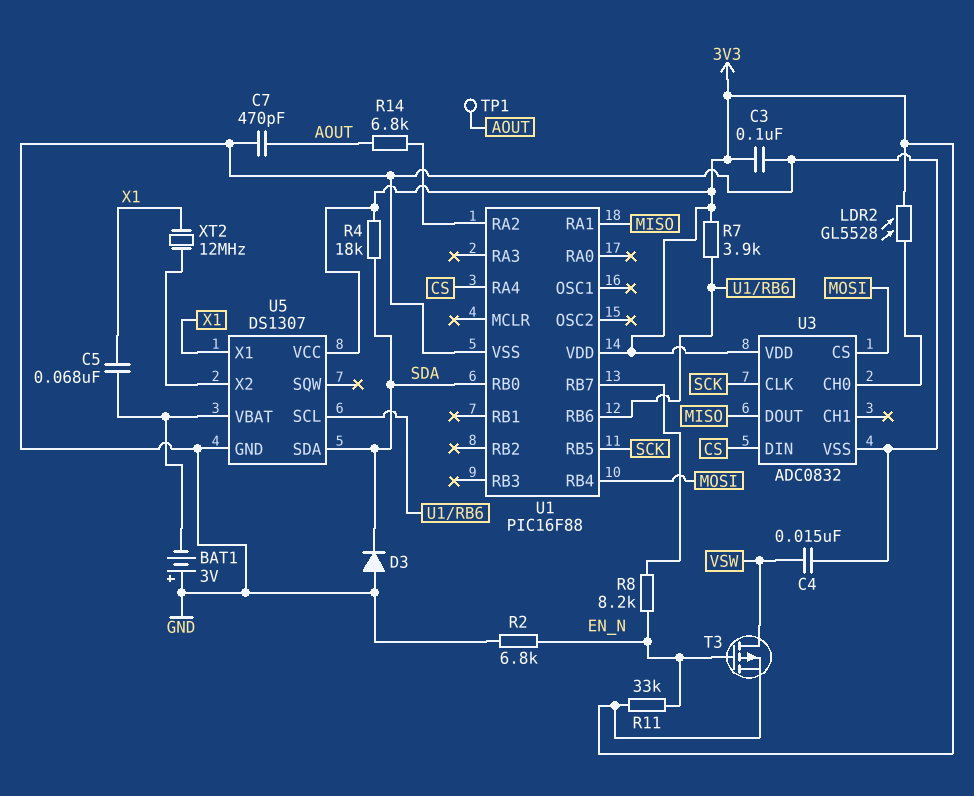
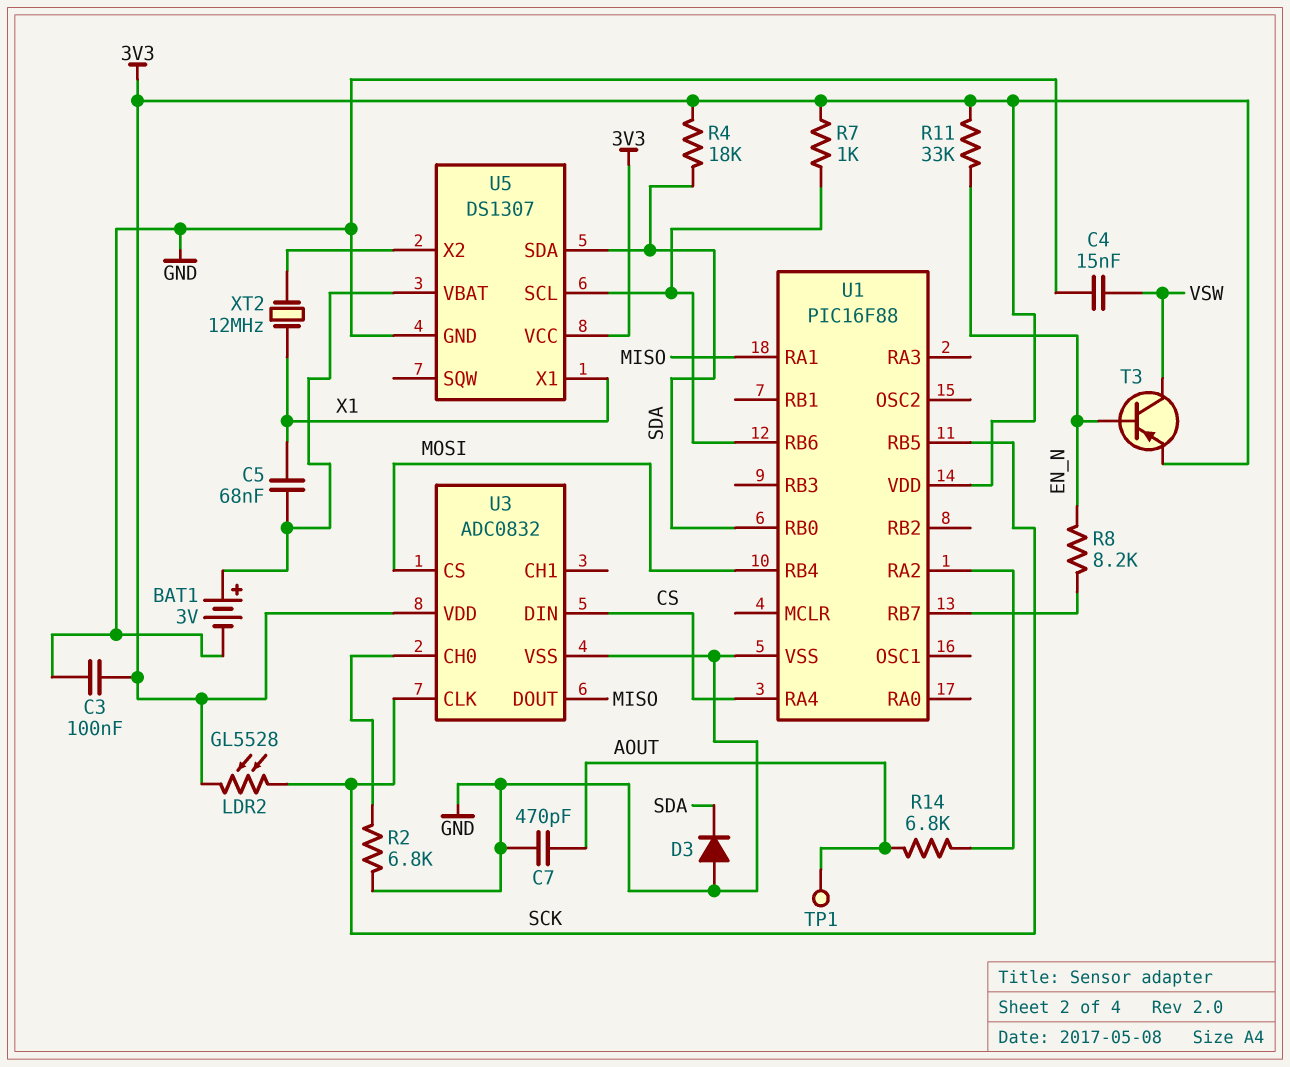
BAT1: 3V (plus GND, minus U5/VBAT) -> 3V (plus U5/VBAT, minus GND)
LDR2: GL5528 (3V3, U3/CH0) -> GL5528 (3V3, SCK)
R2: 6.8k (EN_N, GND) -> 6.8k (GND, U3/CH0)
R7: 3.9k (3V3, U1/RB6) -> 1k (3V3, U1/RB6)
T3: PMOS (G EN_N, D VSW, S 3V3) -> PNP (B EN_N, C VSW, E 3V3)

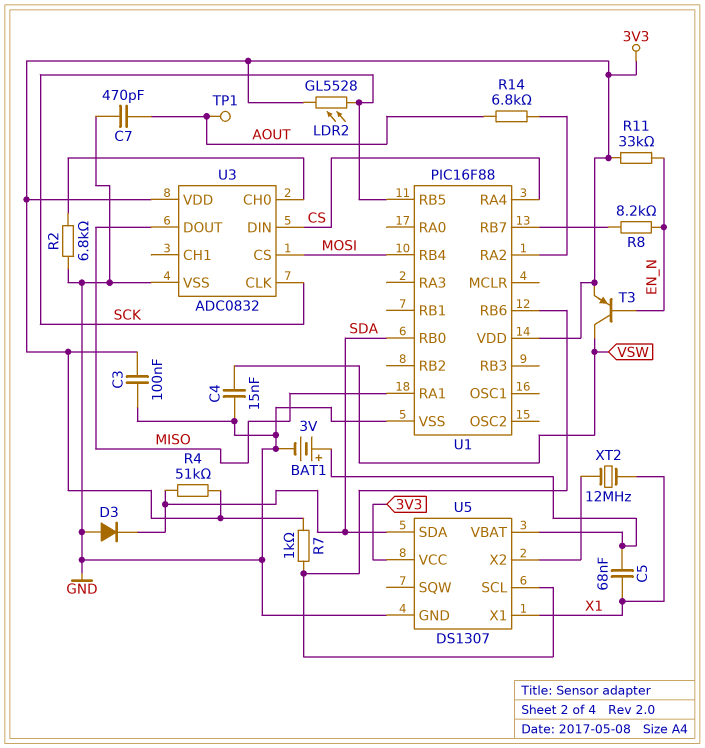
R4: 18k (3V3, SDA) -> 51k (3V3, SDA)

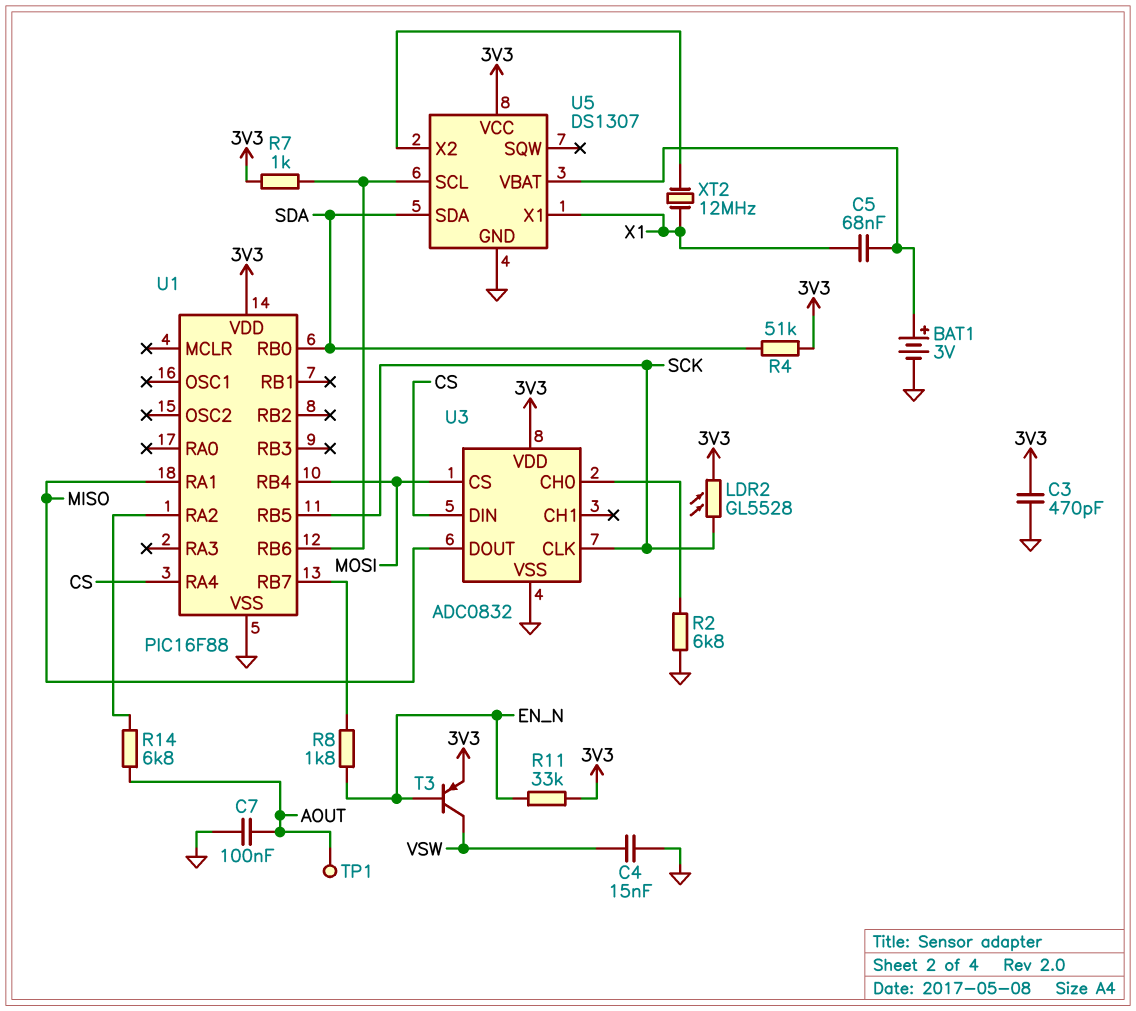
C3: 100nF (3V3, GND) -> 470pF (3V3, GND)
C7: 470pF (AOUT, GND) -> 100nF (AOUT, GND)
D3: diode (A GND, K SDA) -> none
R8: 8.2k (EN_N, U1/RB7) -> 1.8k (EN_N, U1/RB7)

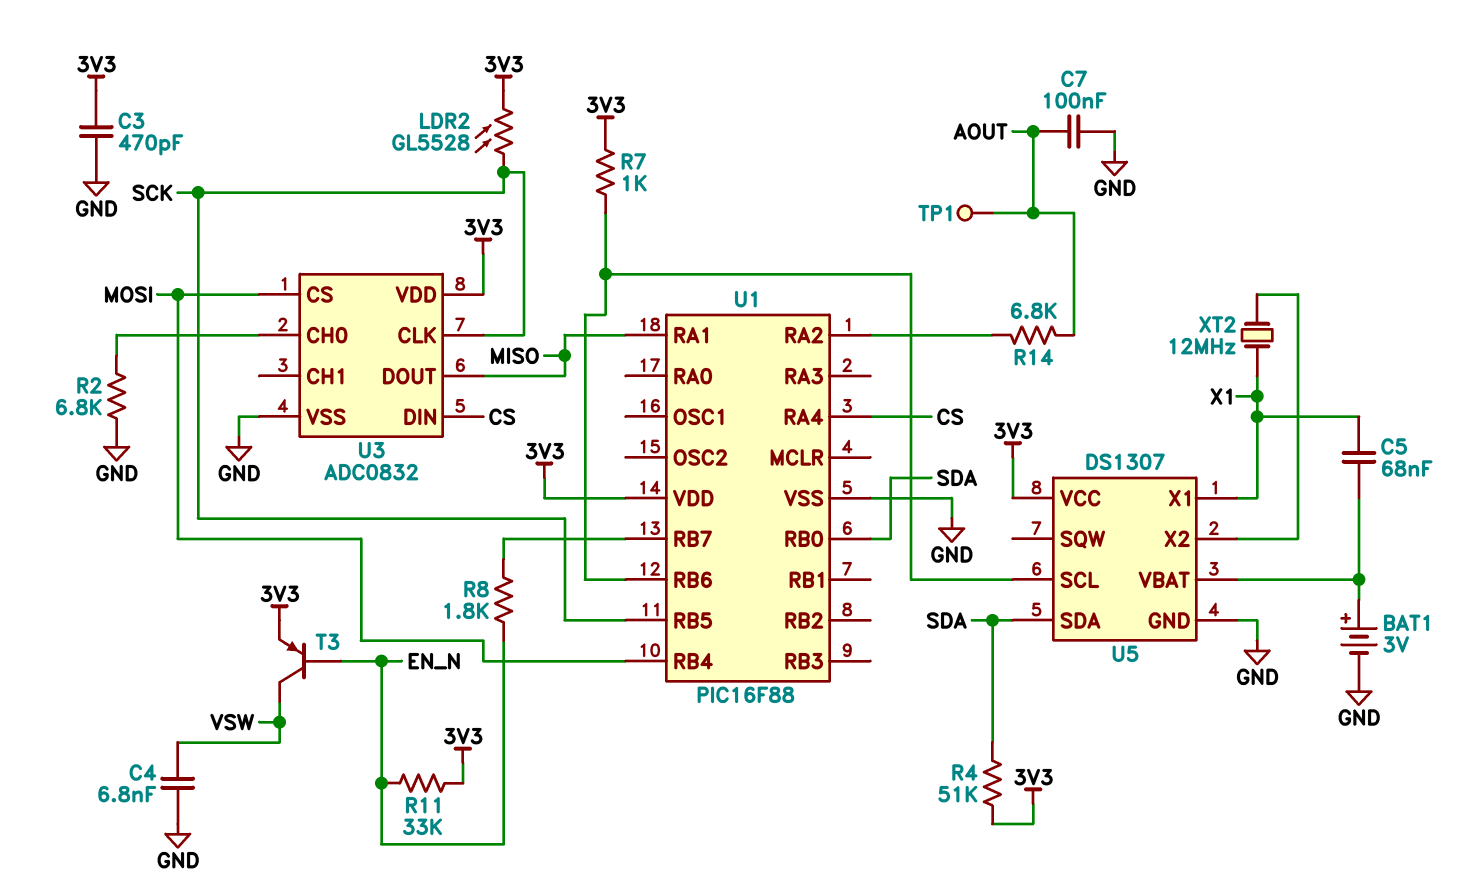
C4: 15nF (GND, VSW) -> 6.8nF (GND, VSW)

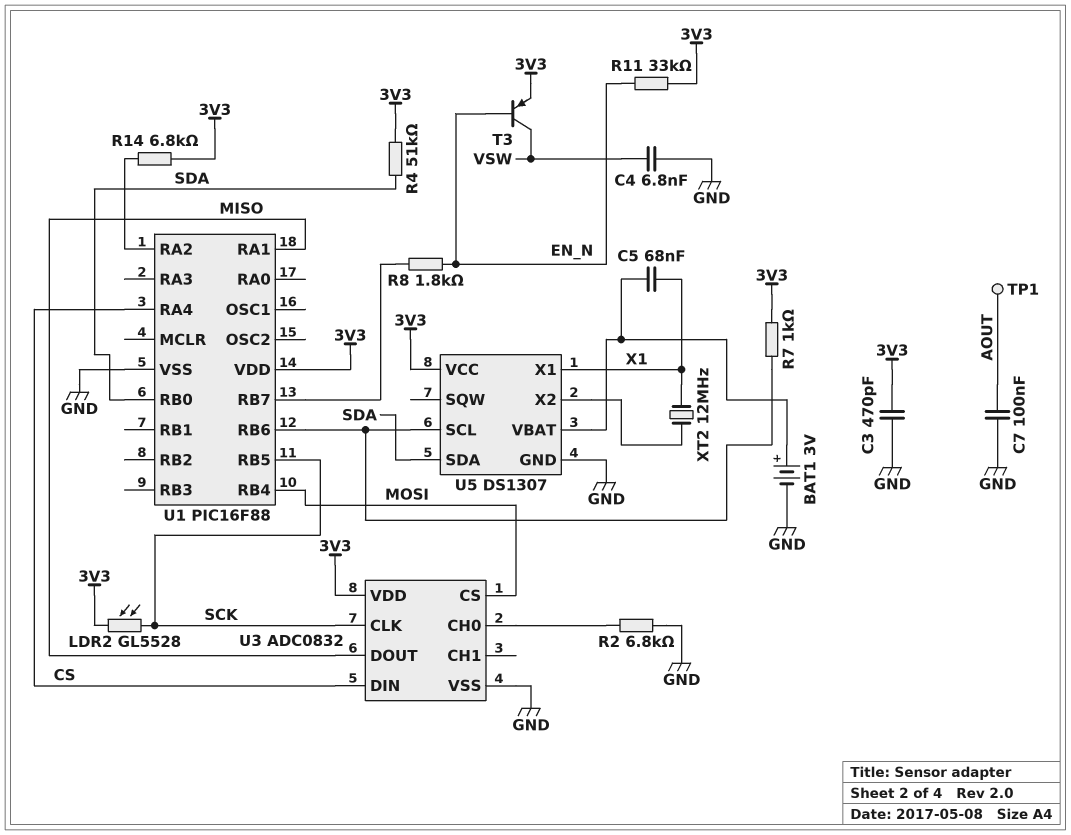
R14: 6.8k (AOUT, U1/RA2) -> 6.8k (3V3, U1/RA2)

